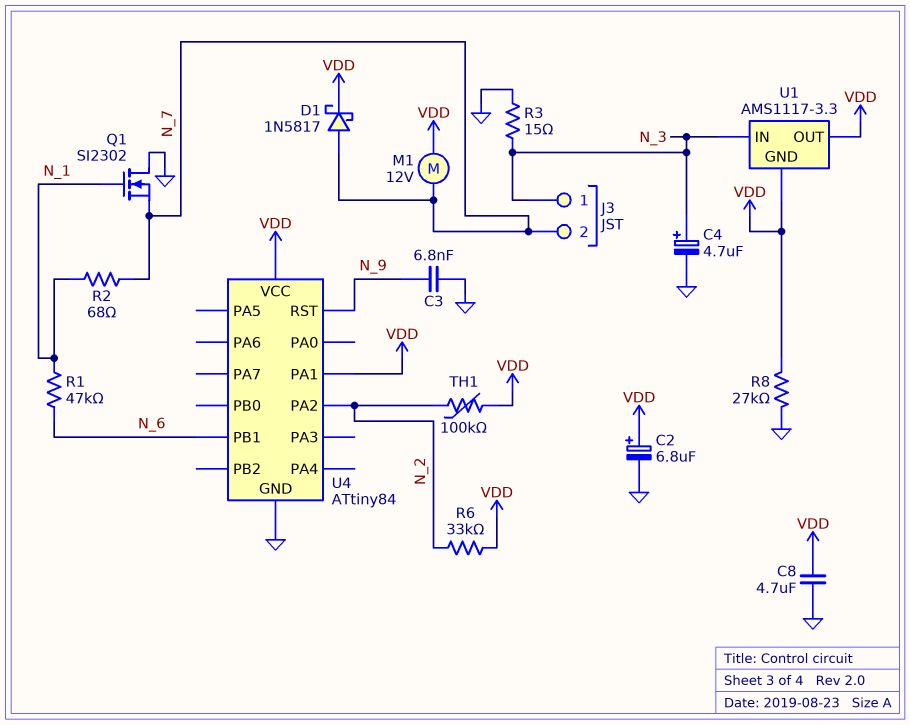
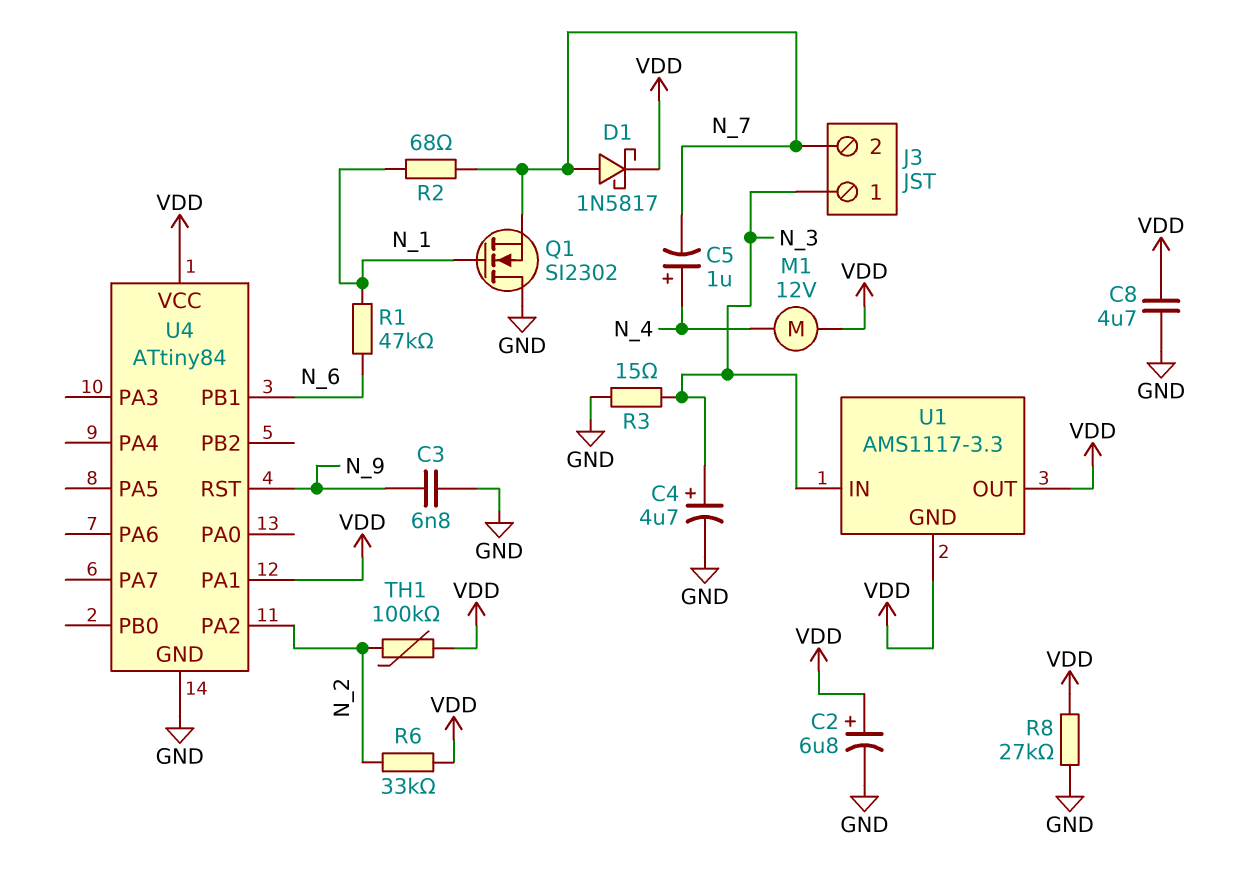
C5: none -> 1uF (plus N_4, minus N_7)
M1: motor 12V (N_7, VDD) -> motor 12V (N_4, VDD)

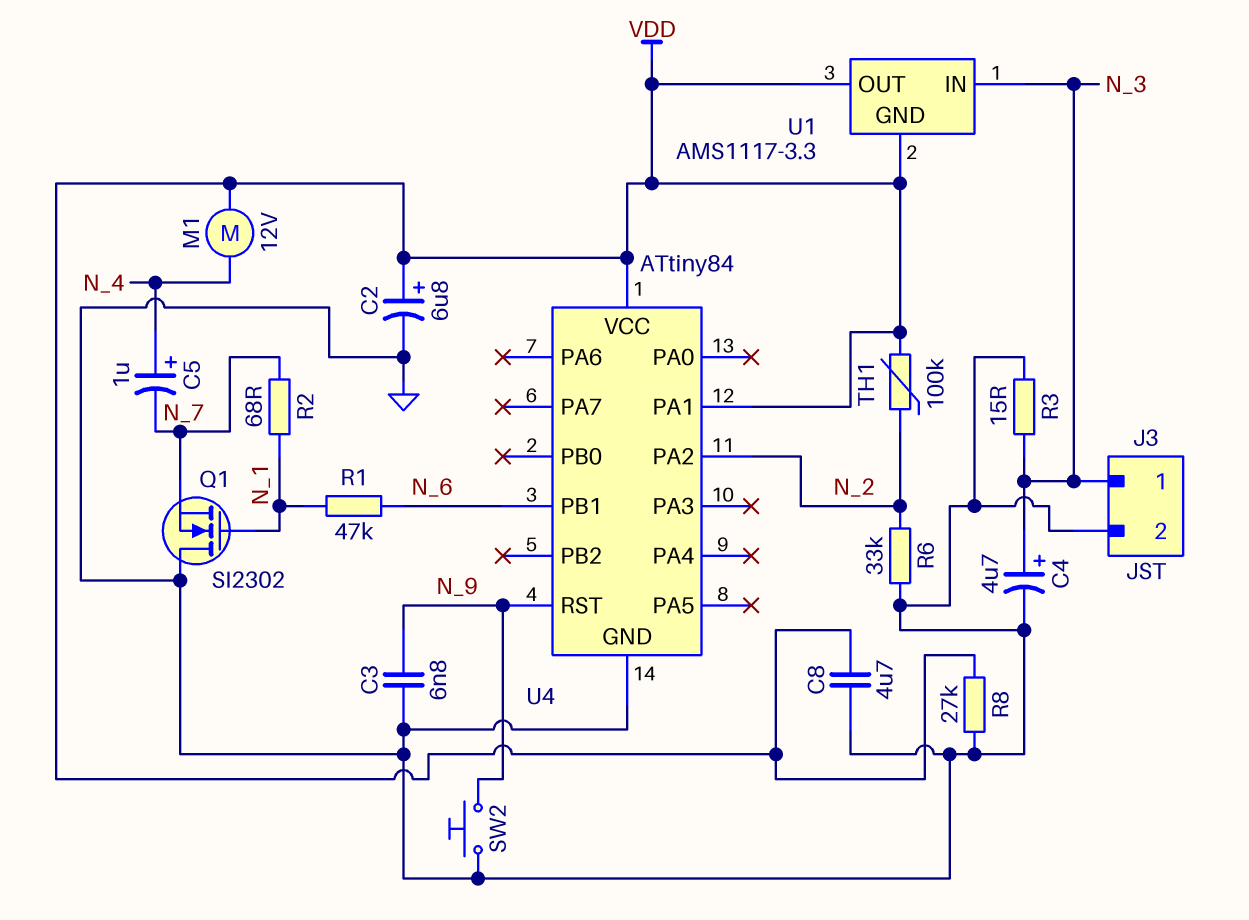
D1: schottky 1N5817 (A N_7, K VDD) -> none
J3 pin 2: N_7 -> GND
R6: 33k (N_2, VDD) -> 33k (GND, N_2)
SW2: none -> button (GND, N_9)

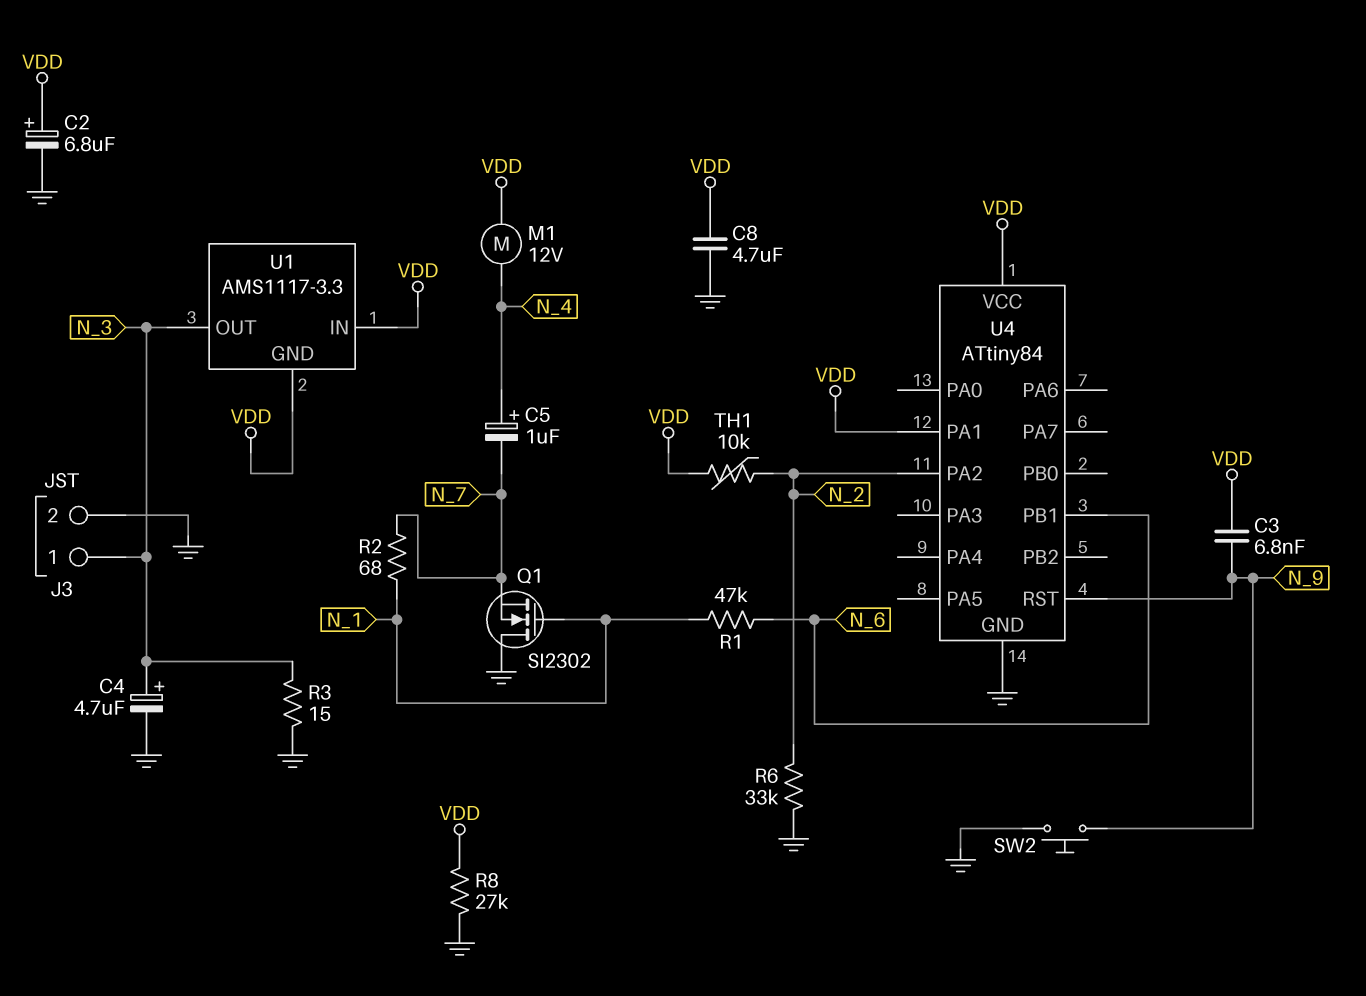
C3: 6.8nF (GND, N_9) -> 6.8nF (N_9, VDD)
TH1: 100k (N_2, VDD) -> 10k (N_2, VDD)
U1 pin IN: N_3 -> VDD
U1 pin OUT: VDD -> N_3

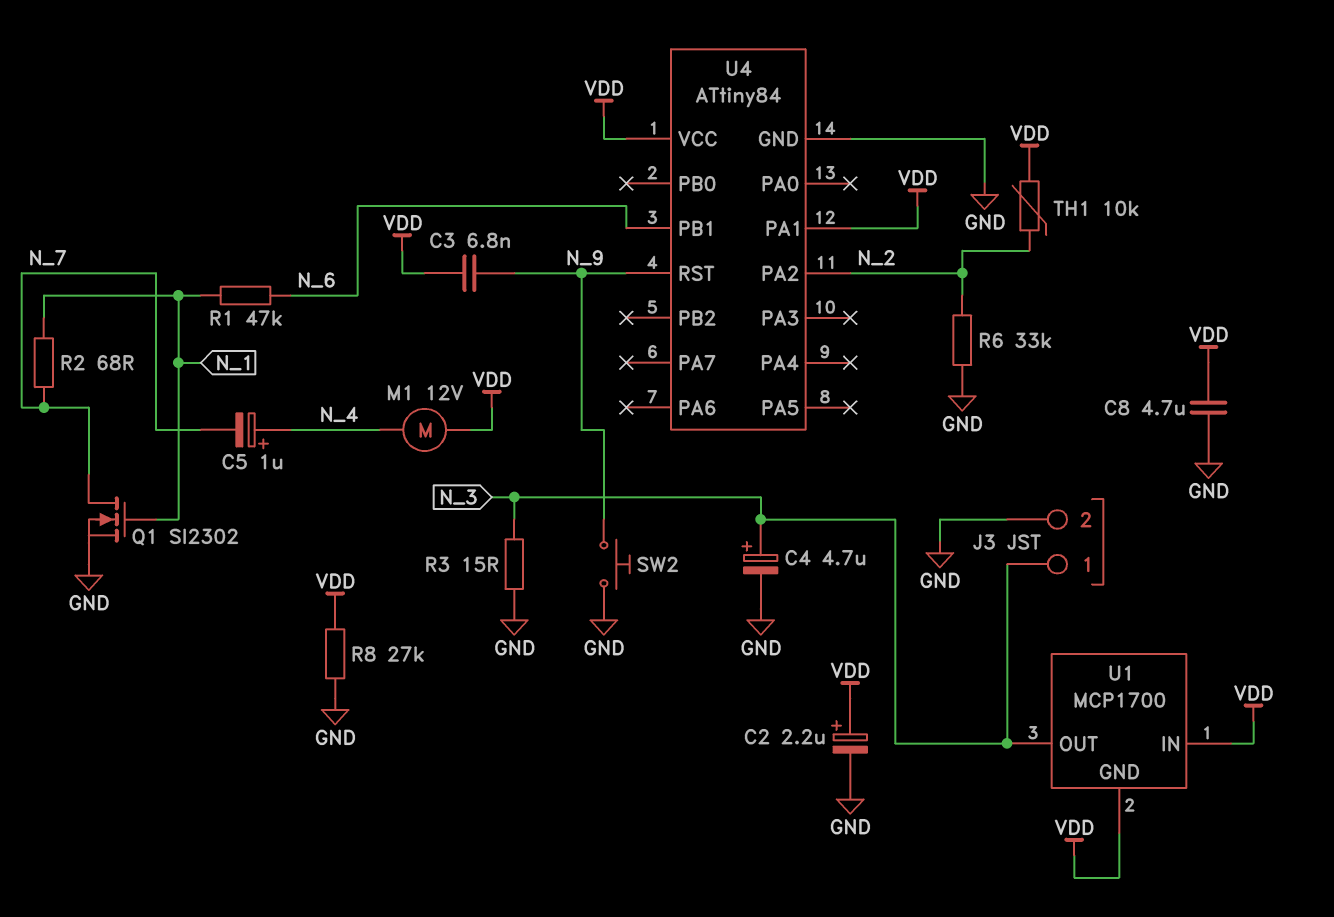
C2: 6.8uF (plus VDD, minus GND) -> 2.2uF (plus VDD, minus GND)
Q1: NMOS SI2302 (G N_1, D GND, S N_7) -> NMOS SI2302 (G N_1, D N_7, S GND)
U1: AMS1117-3.3 -> MCP1700

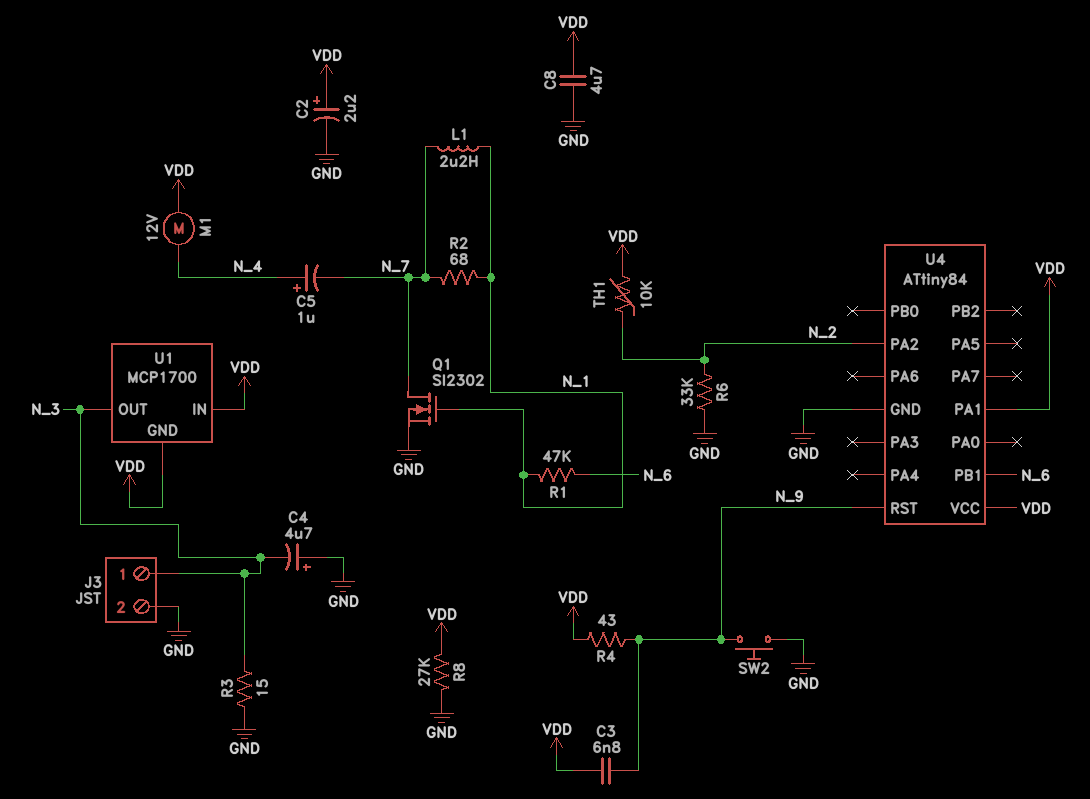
C4: 4.7uF (plus N_3, minus GND) -> 4.7uF (plus GND, minus N_3)
L1: none -> 2.2uH (N_1, N_7)
R4: none -> 43 (N_9, VDD)

